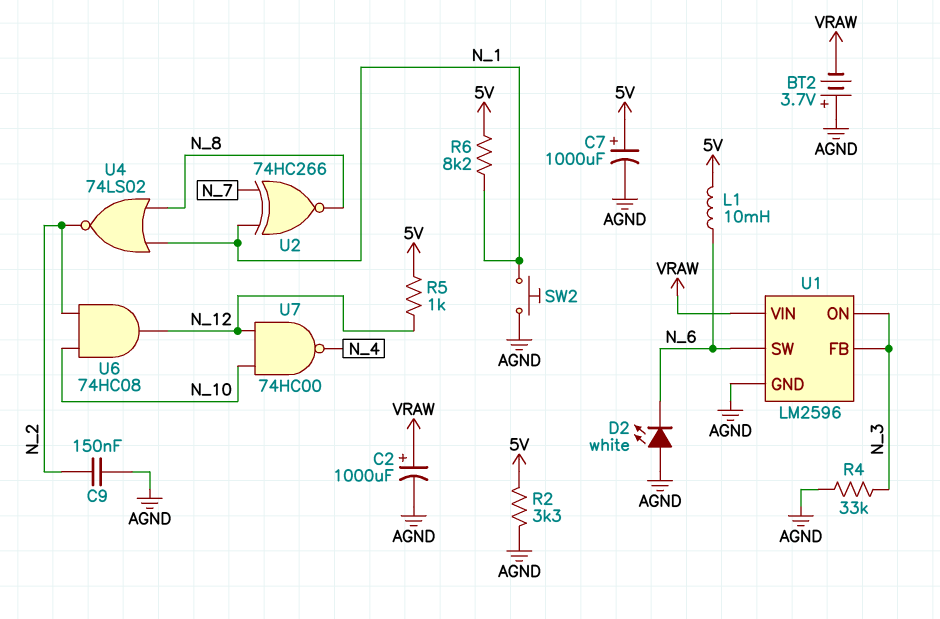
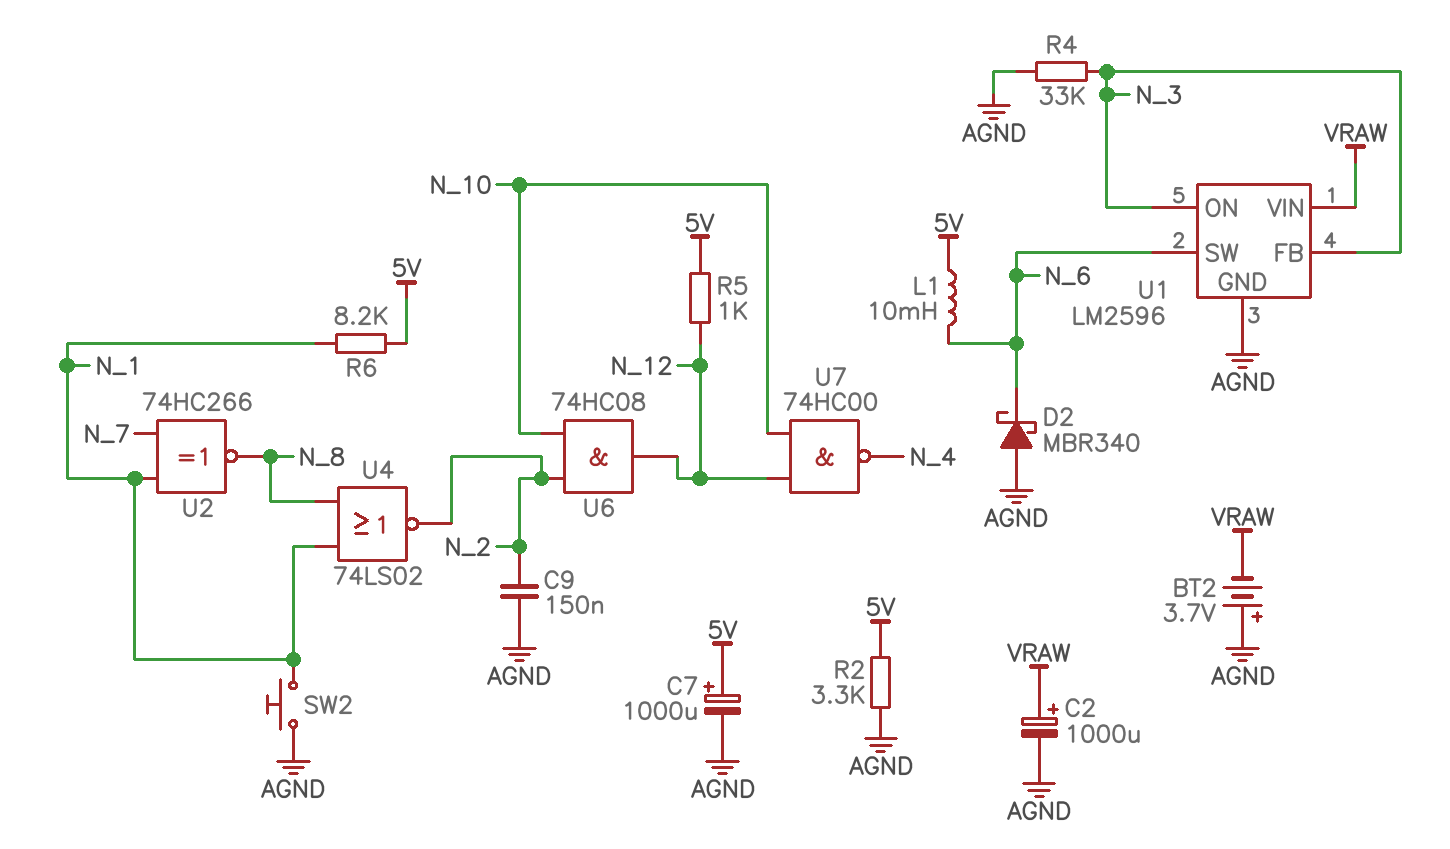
D2: LED white (A AGND, K N_6) -> schottky MBR340 (A AGND, K N_6)

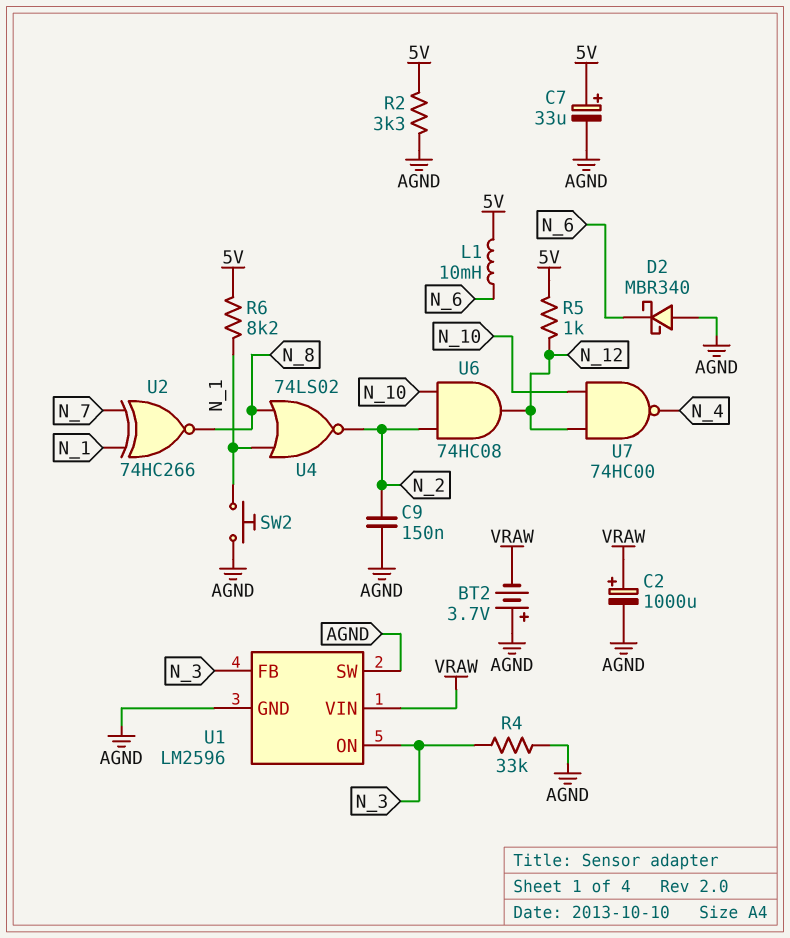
C7: 1000uF (plus 5V, minus AGND) -> 33uF (plus 5V, minus AGND)
U1 pin SW: N_6 -> AGND

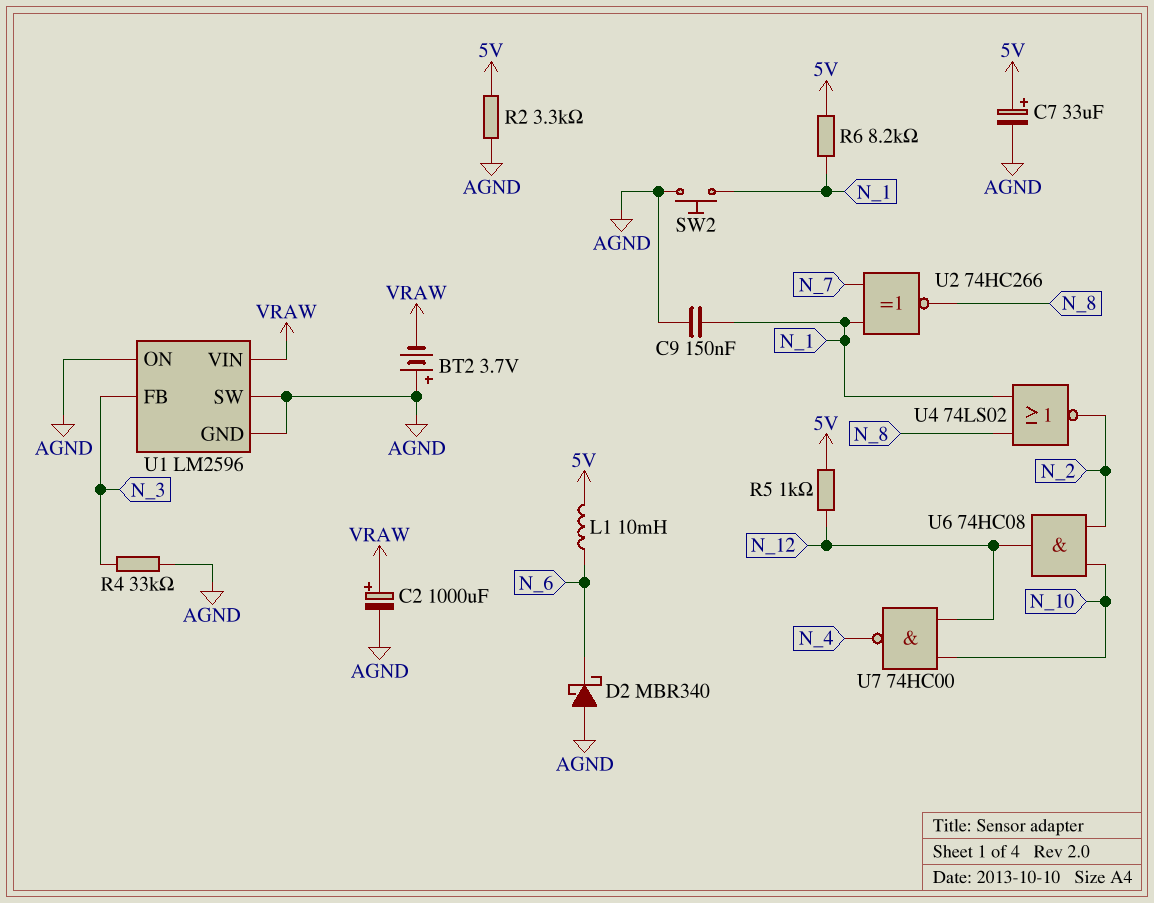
C9: 150nF (AGND, N_2) -> 150nF (AGND, N_1)
U1 pin ON: N_3 -> AGND

